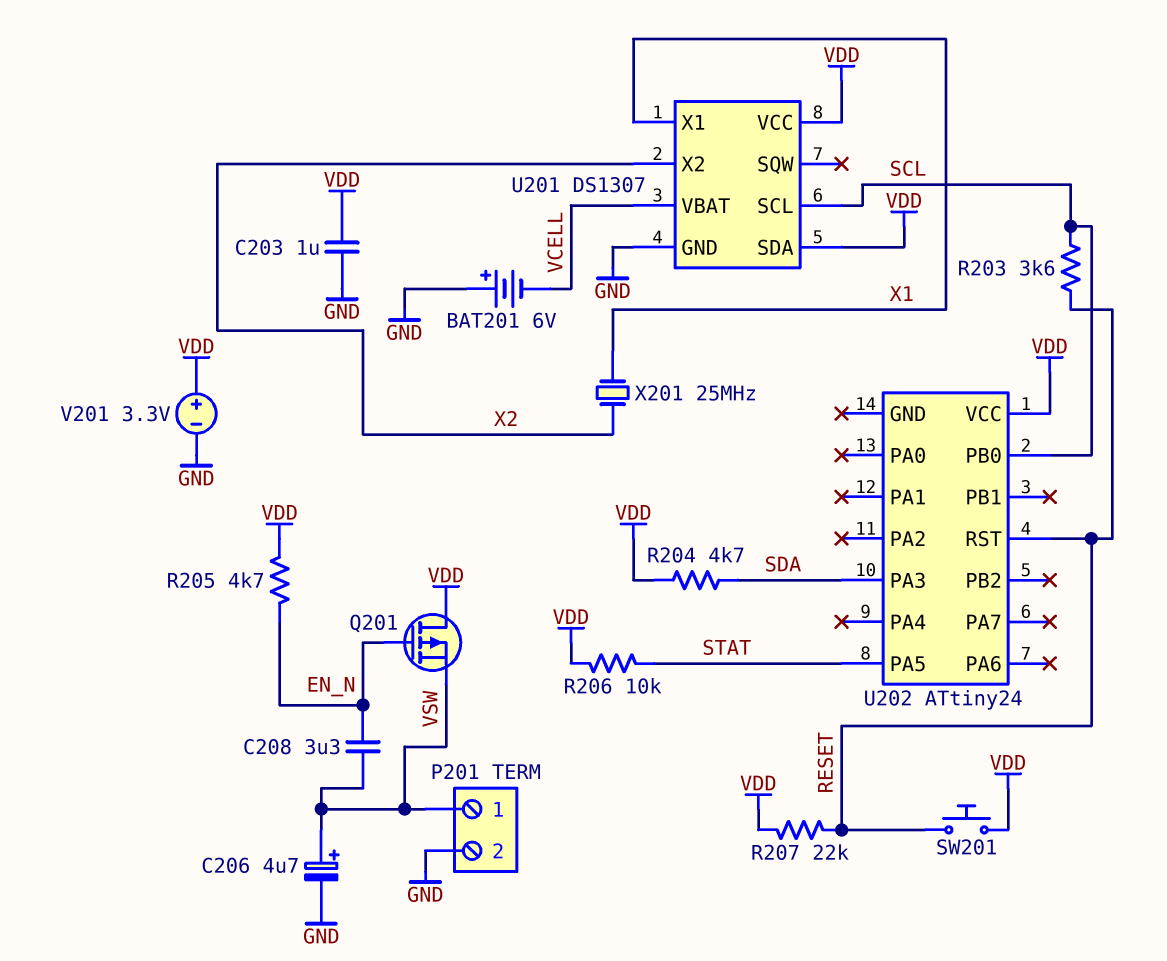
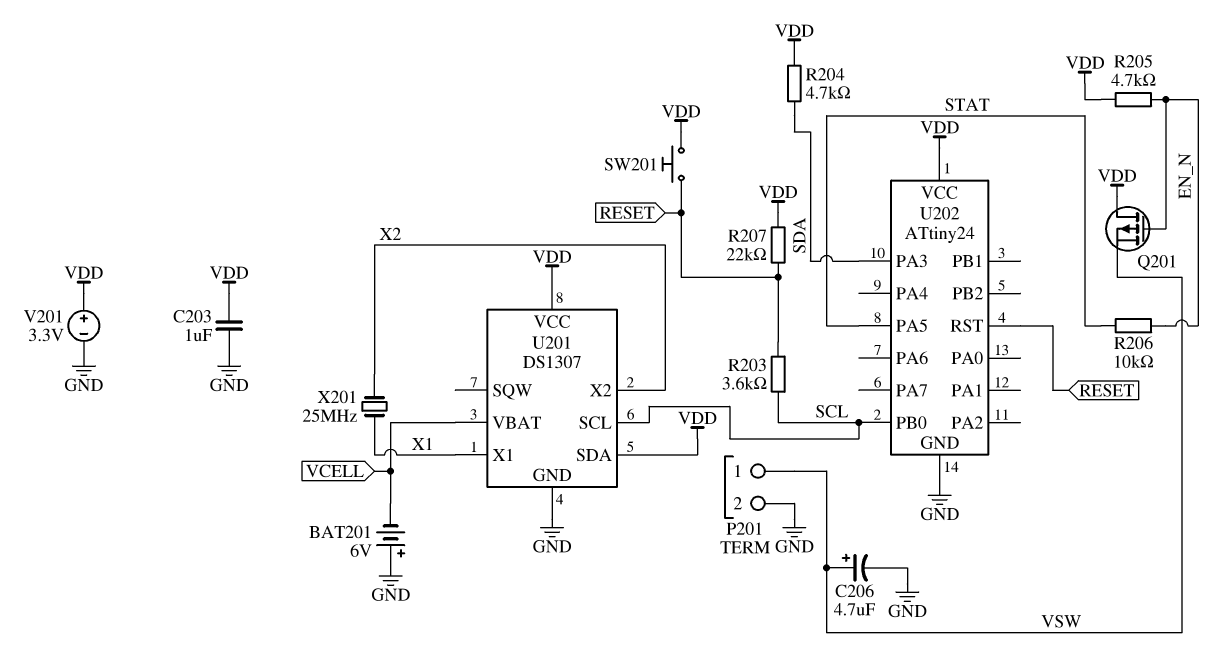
C208: 3.3uF (EN_N, VSW) -> none
R206: 10k (STAT, VDD) -> 10k (EN_N, STAT)
U202 pin GND: none -> GND

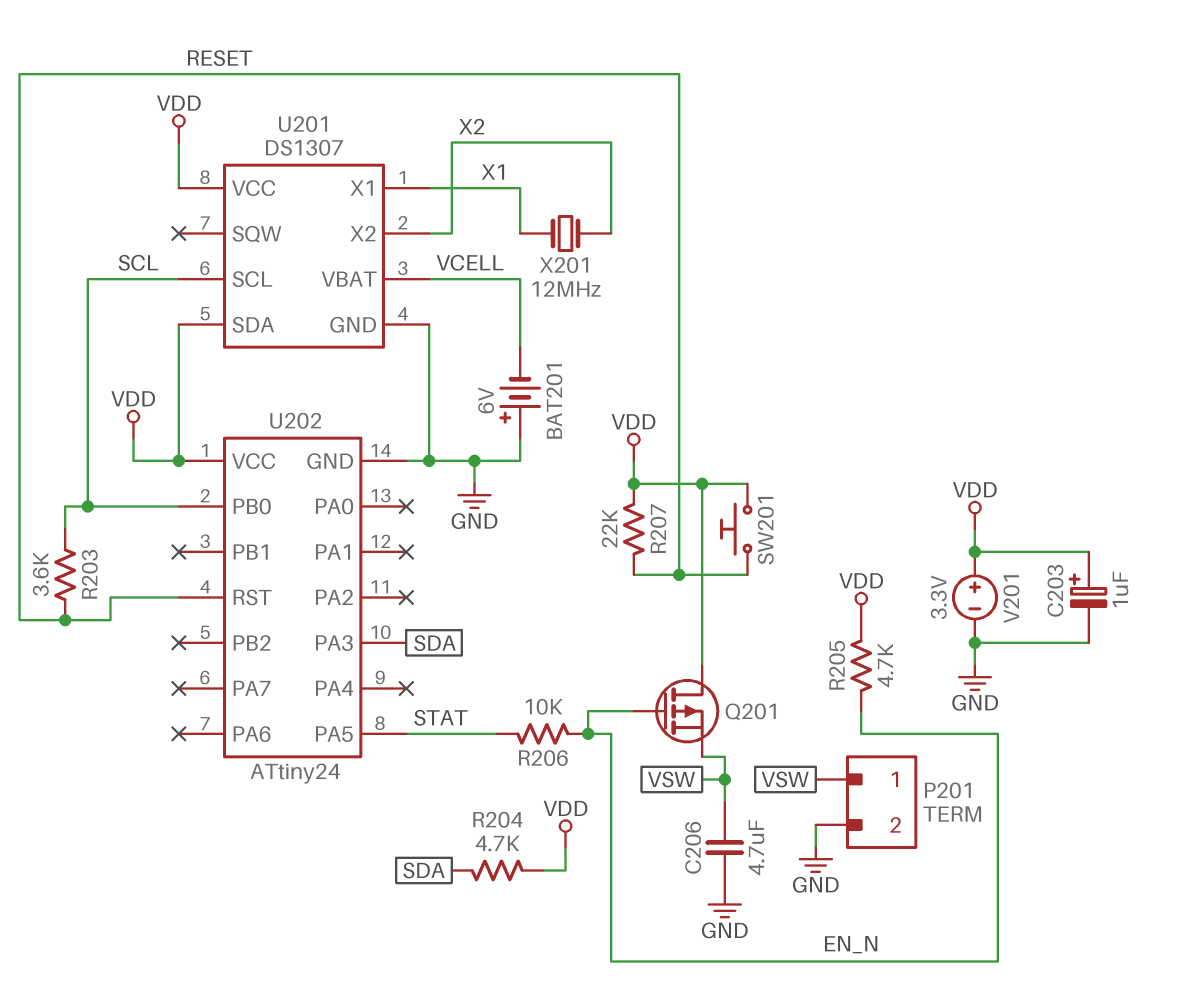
C203: 1uF (GND, VDD) -> 1uF (plus VDD, minus GND)
C206: 4.7uF (plus VSW, minus GND) -> 4.7uF (GND, VSW)
X201: 25MHz (X1, X2) -> 12MHz (X1, X2)

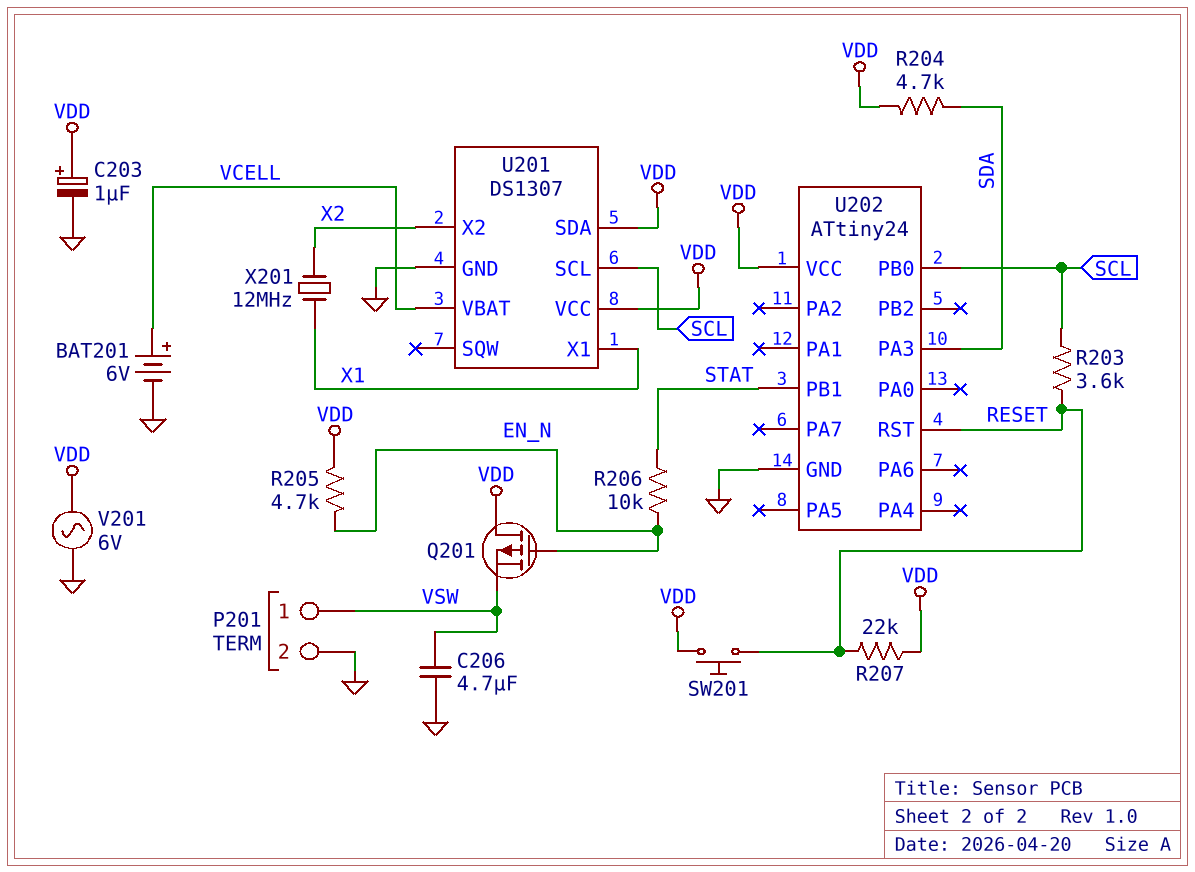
BAT201: 6V (plus GND, minus VCELL) -> 6V (plus VCELL, minus GND)
U202 pin PA5: STAT -> none
U202 pin PB1: none -> STAT
V201: 3.3V (plus VDD, minus GND) -> AC 6V (GND, VDD)

